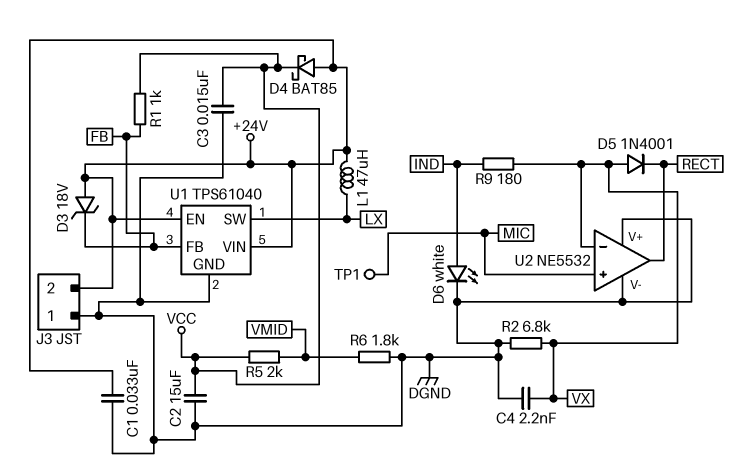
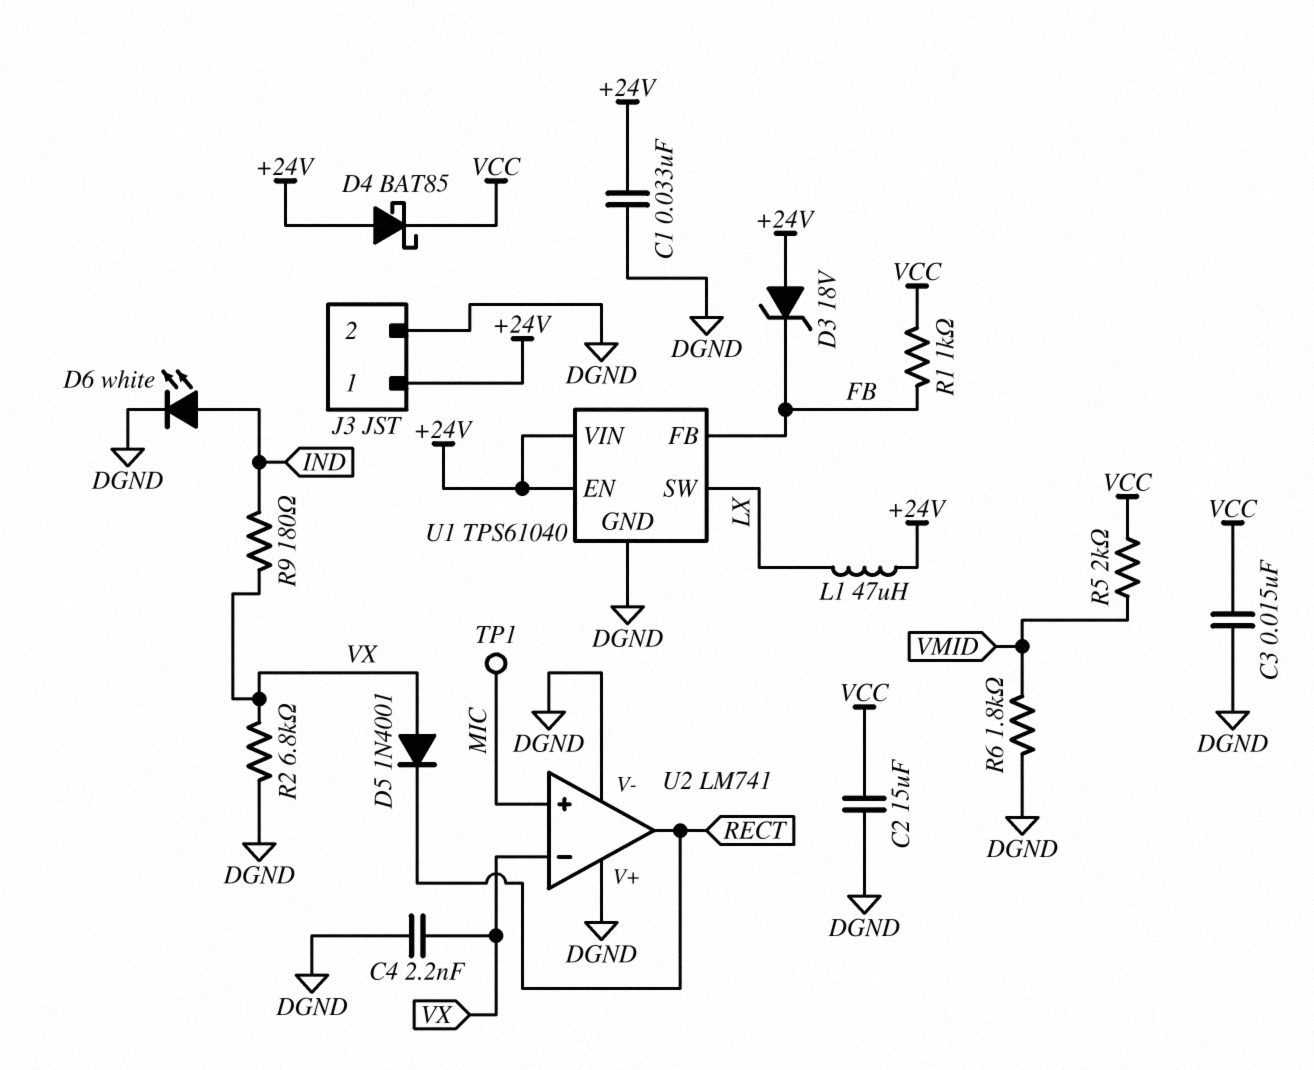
J3 pin 1: DGND -> +24V
J3 pin 2: +24V -> DGND
U2: NE5532 -> LM741

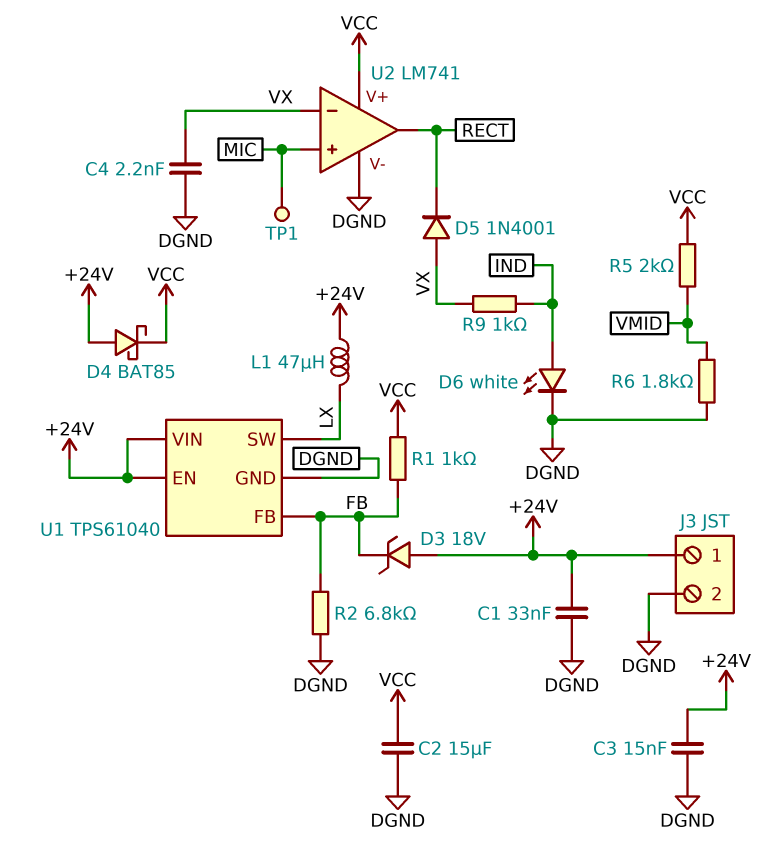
C3: 15nF (DGND, VCC) -> 15nF (+24V, DGND)
R2: 6.8k (DGND, VX) -> 6.8k (DGND, FB)
R9: 180 (IND, VX) -> 1k (IND, VX)
U2 pin V+: DGND -> VCC

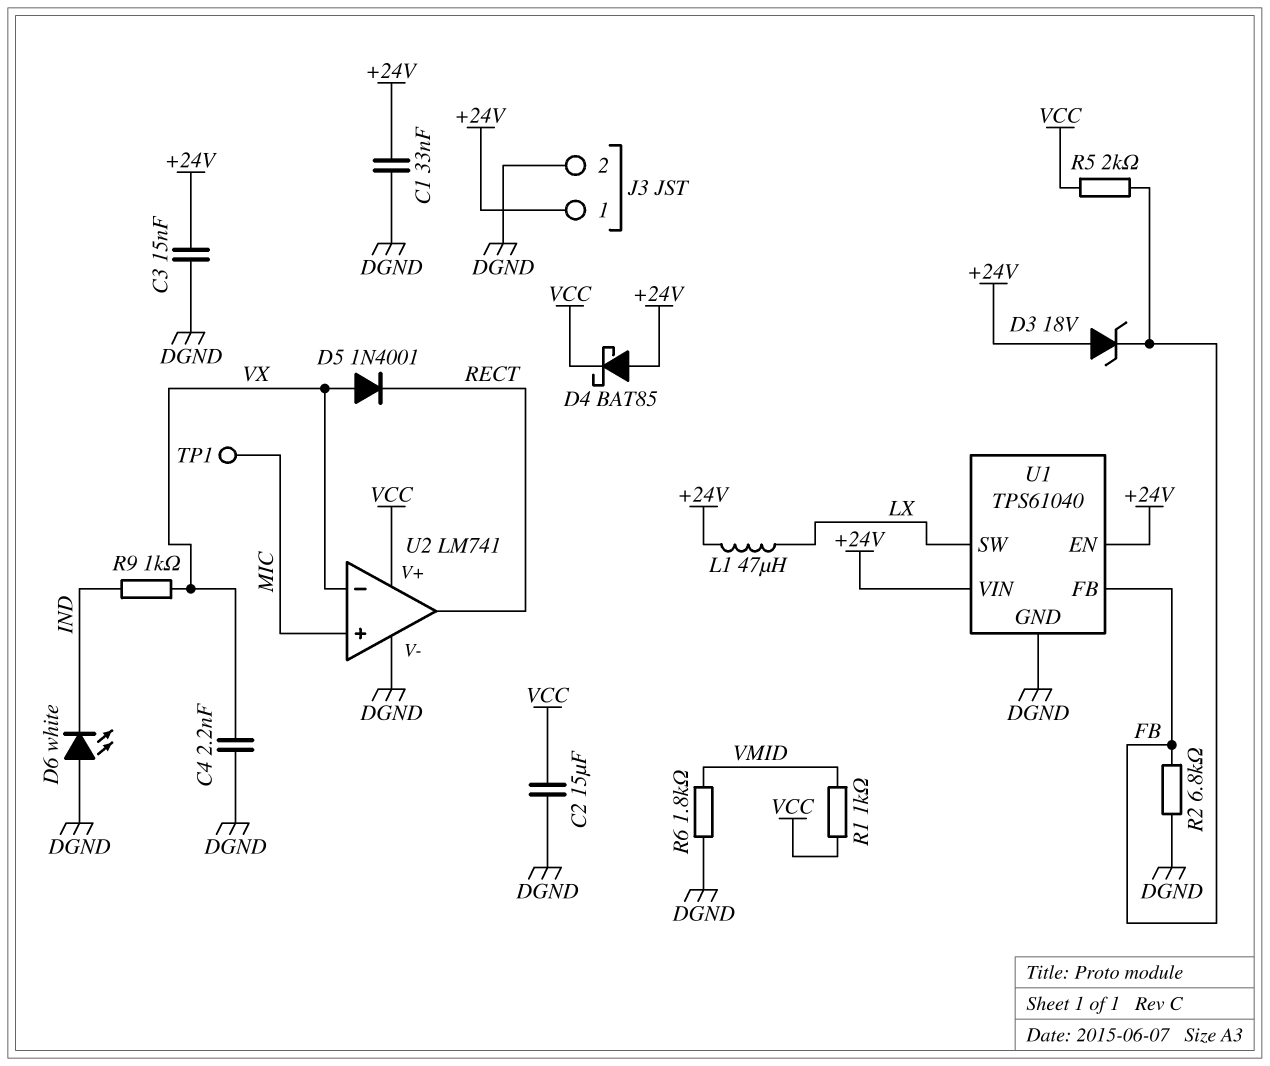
D6: LED white (A IND, K DGND) -> LED white (A DGND, K IND)
R1: 1k (FB, VCC) -> 1k (VCC, VMID)
R5: 2k (VCC, VMID) -> 2k (FB, VCC)

